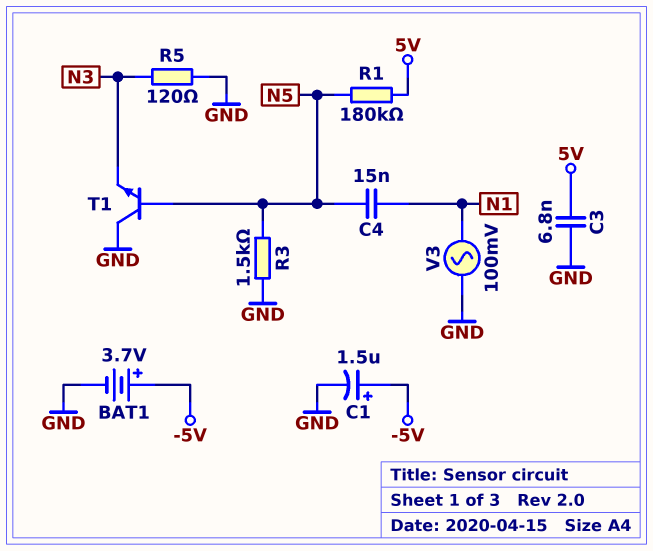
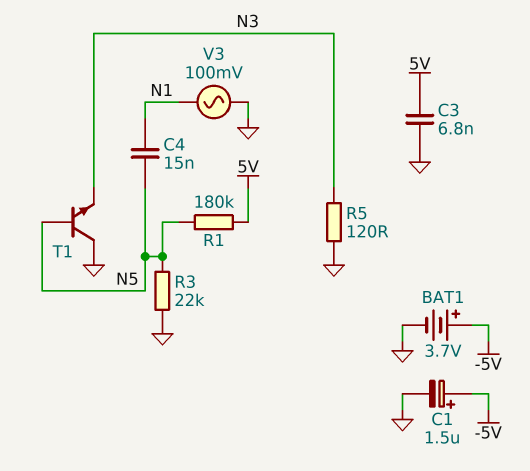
R3: 1.5k (GND, N5) -> 22k (GND, N5)

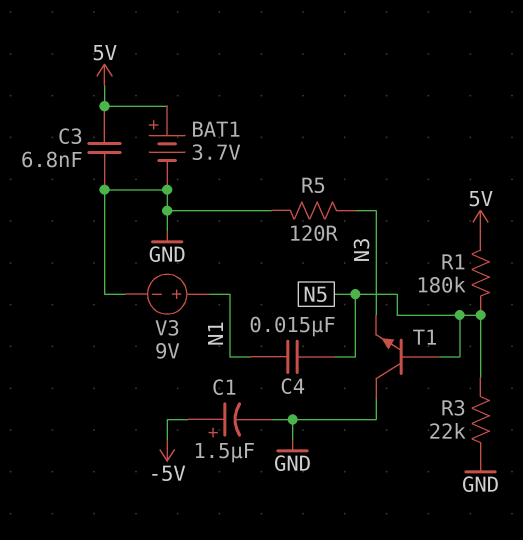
BAT1: 3.7V (plus -5V, minus GND) -> 3.7V (plus 5V, minus GND)
V3: AC 100mV (GND, N1) -> 9V (plus N1, minus GND)

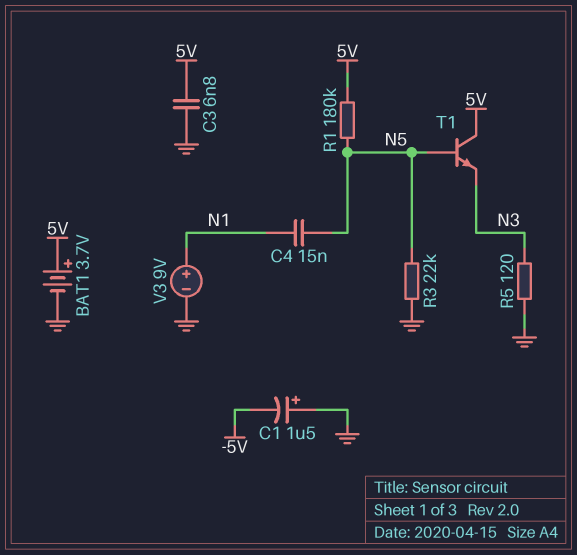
C1: 1.5uF (plus -5V, minus GND) -> 1.5uF (plus GND, minus -5V)
T1: NPN (B N5, C GND, E N3) -> NPN (B N5, C 5V, E N3)

